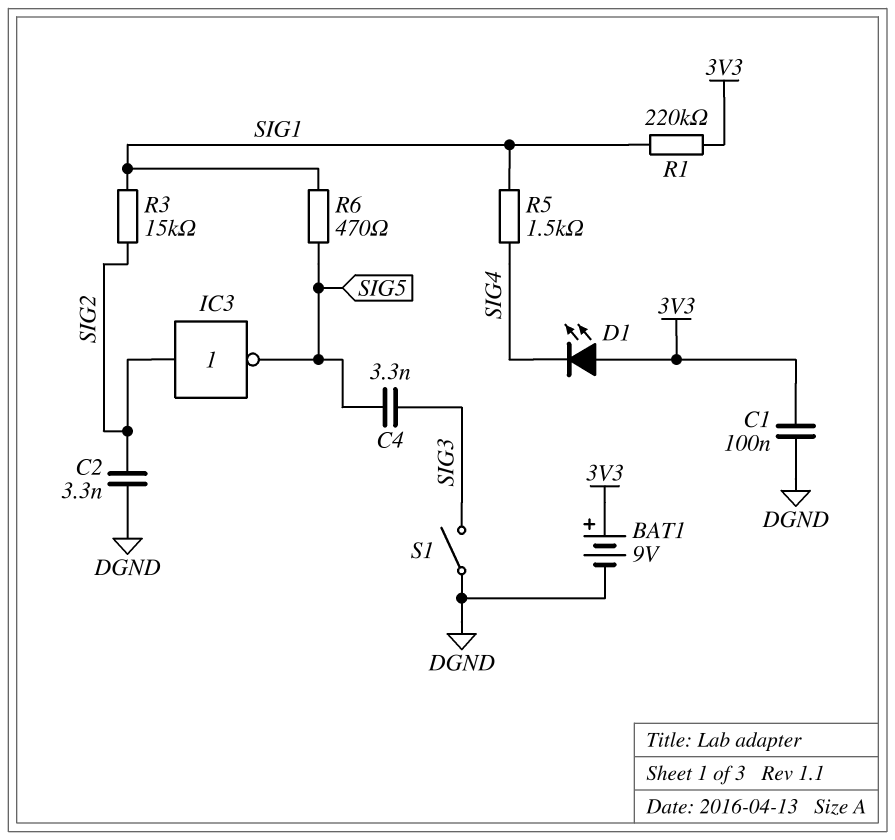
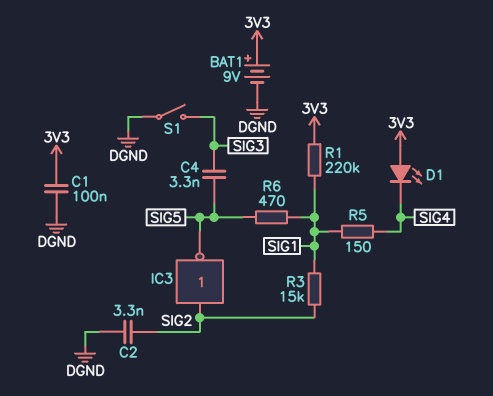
R5: 1.5k (SIG1, SIG4) -> 150 (SIG1, SIG4)

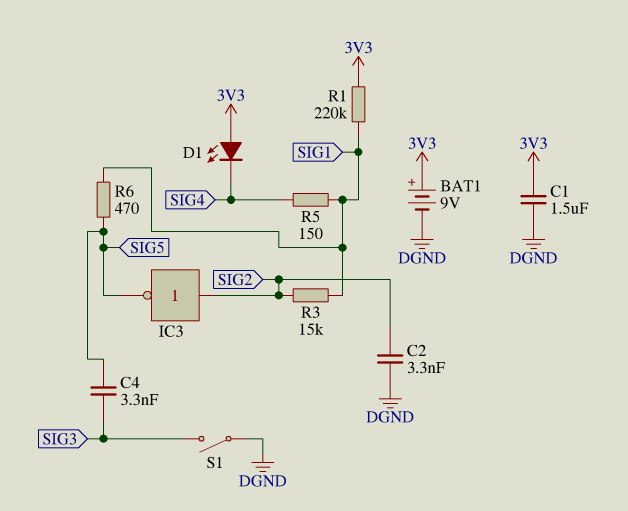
C1: 100nF (3V3, DGND) -> 1.5uF (3V3, DGND)

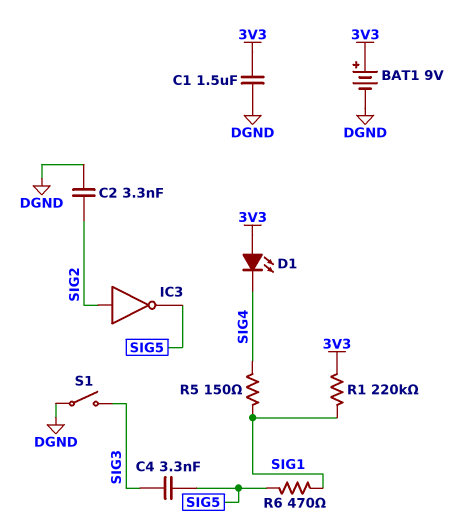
R3: 15k (SIG1, SIG2) -> none

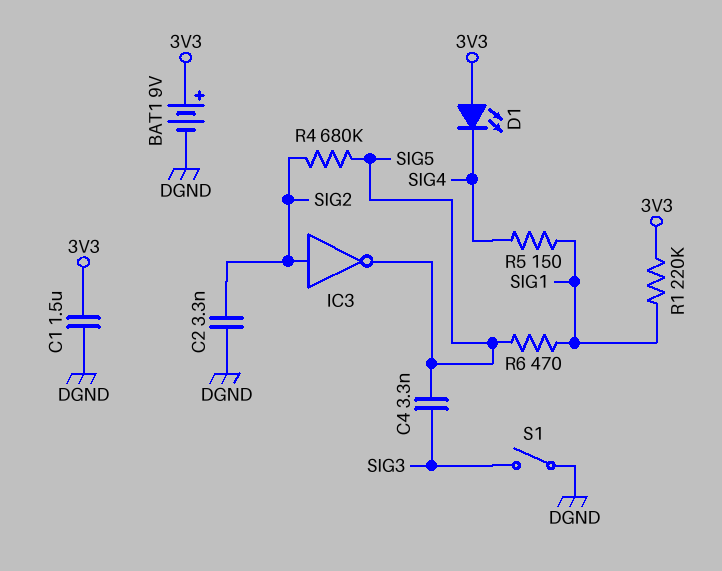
R4: none -> 680k (SIG2, SIG5)

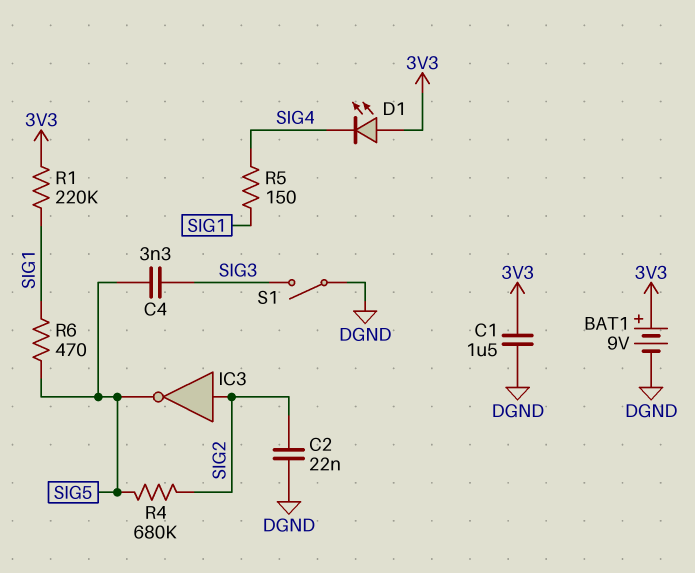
C2: 3.3nF (DGND, SIG2) -> 22nF (DGND, SIG2)

